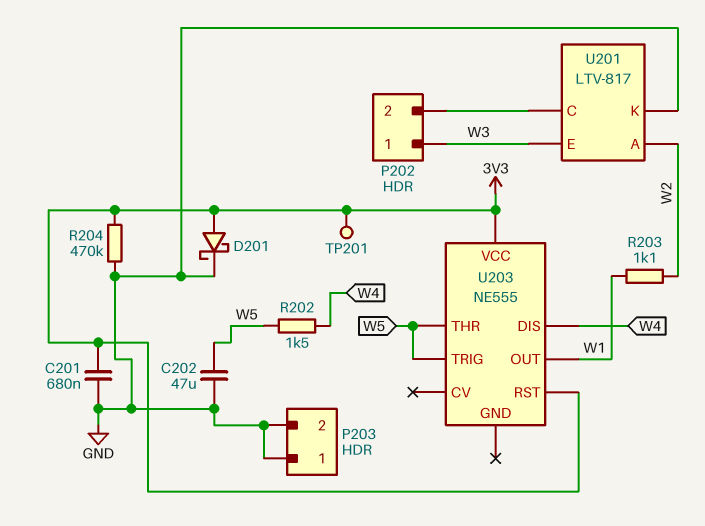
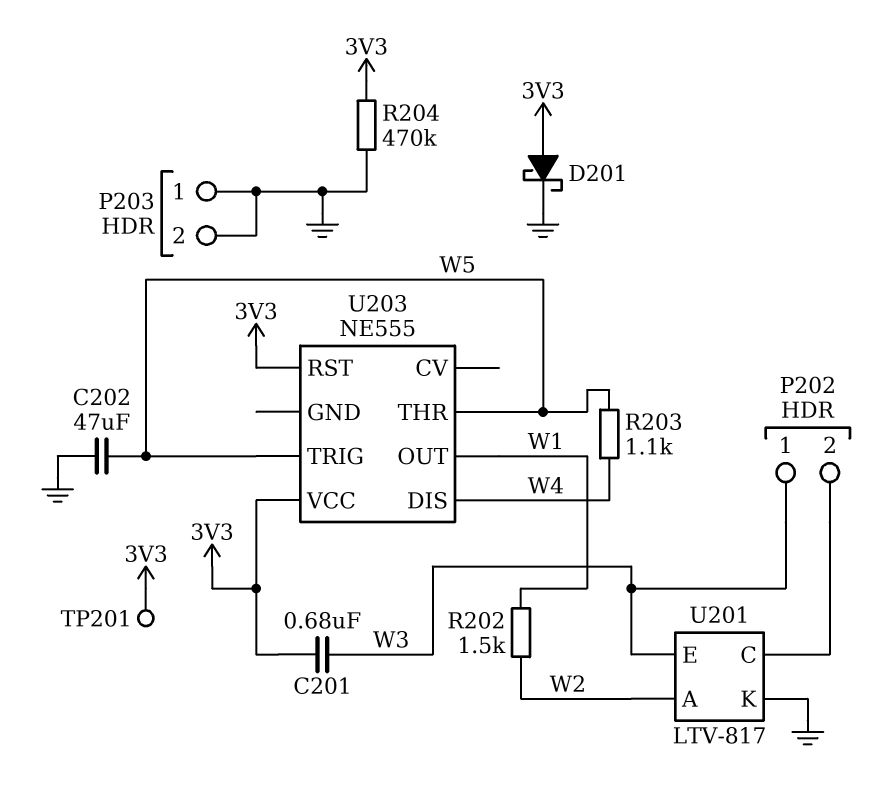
C201: 680nF (3V3, GND) -> 680nF (3V3, W3)
R202: 1.5k (W4, W5) -> 1.5k (W1, W2)
R203: 1.1k (W1, W2) -> 1.1k (W4, W5)

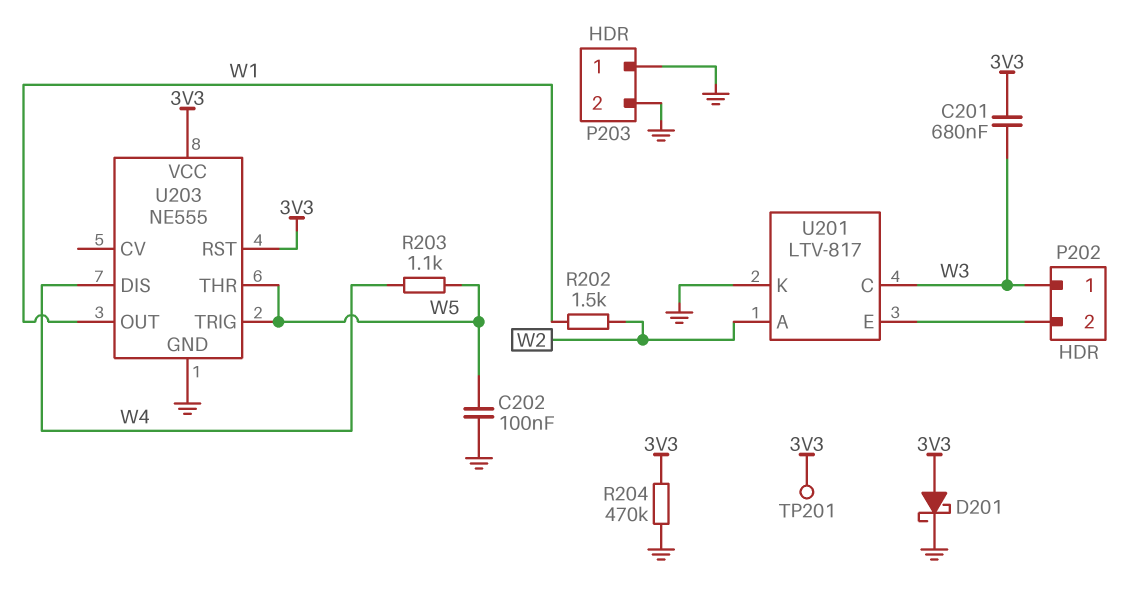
C202: 47uF (GND, W5) -> 100nF (GND, W5)
U201 pin C: P202/2 -> W3
U201 pin E: W3 -> P202/2
U203 pin GND: none -> GND

